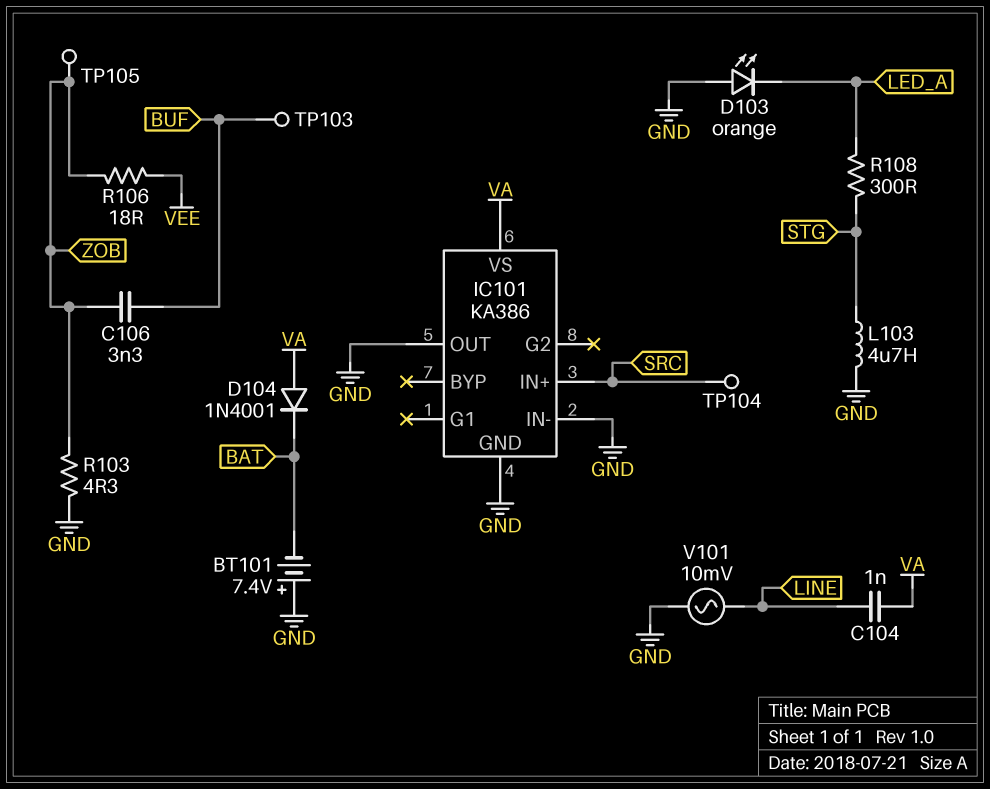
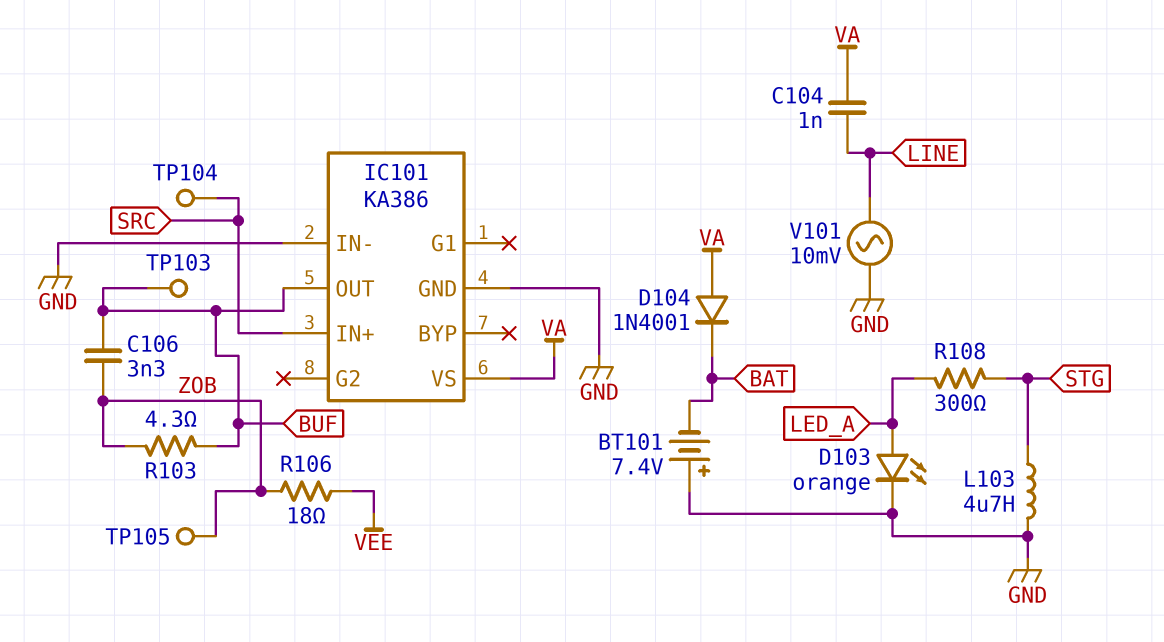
D103: LED orange (A GND, K LED_A) -> LED orange (A LED_A, K GND)
IC101 pin OUT: GND -> BUF
R103: 4.3 (GND, ZOB) -> 4.3 (BUF, ZOB)

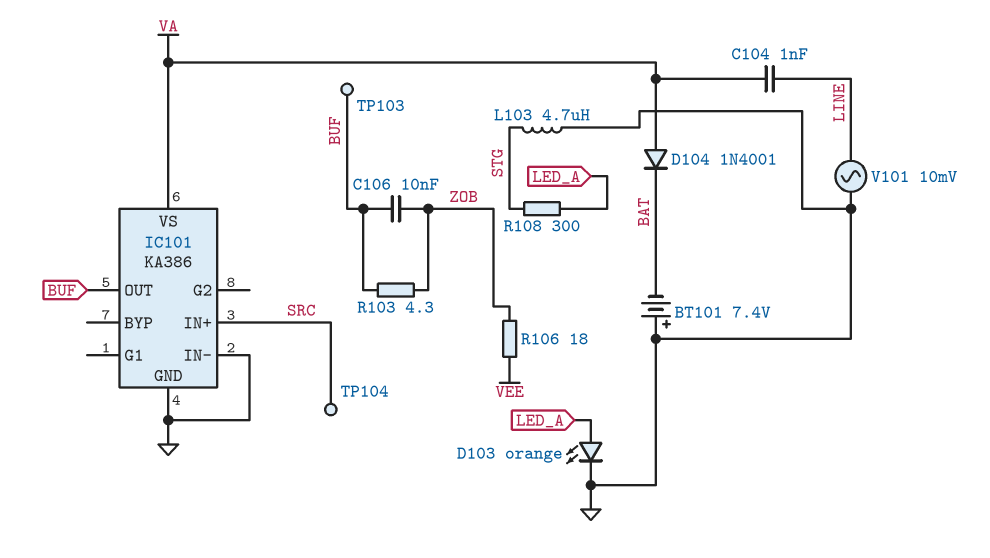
C106: 3.3nF (BUF, ZOB) -> 10nF (BUF, ZOB)
TP105: test point (ZOB) -> none

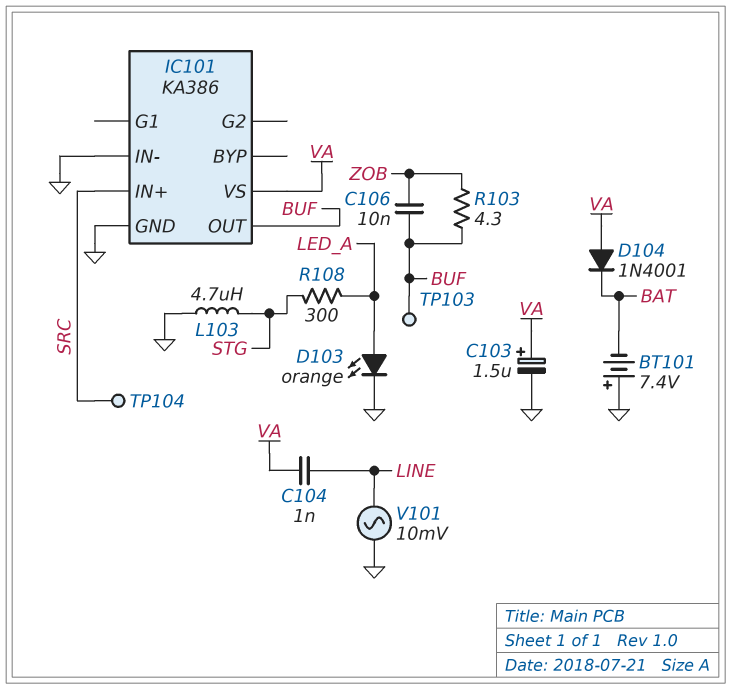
C103: none -> 1.5uF (plus VA, minus GND)
R106: 18 (VEE, ZOB) -> none

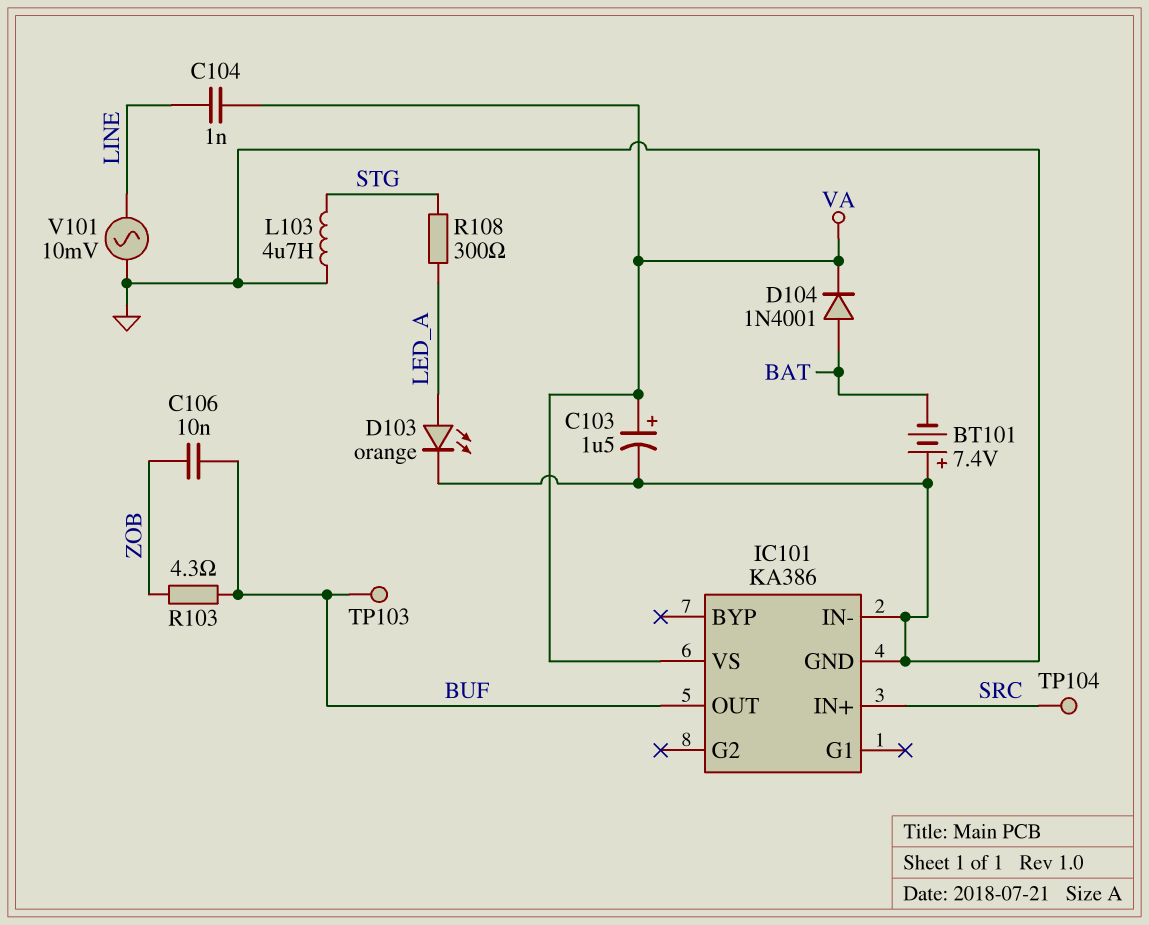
D104: diode 1N4001 (A VA, K BAT) -> diode 1N4001 (A BAT, K VA)

